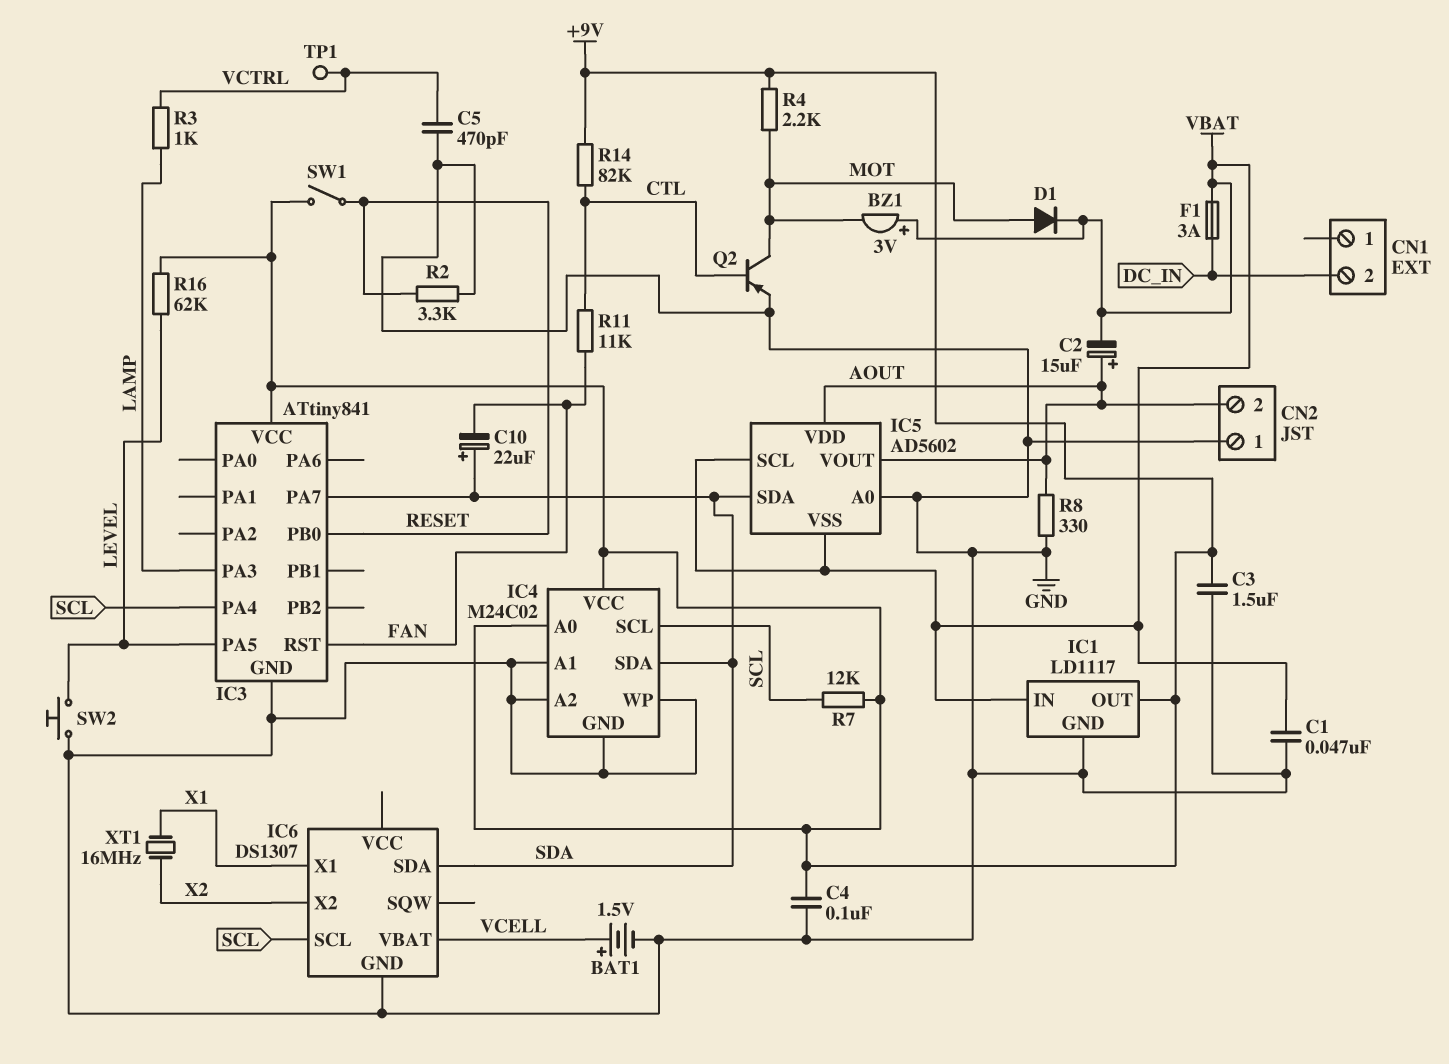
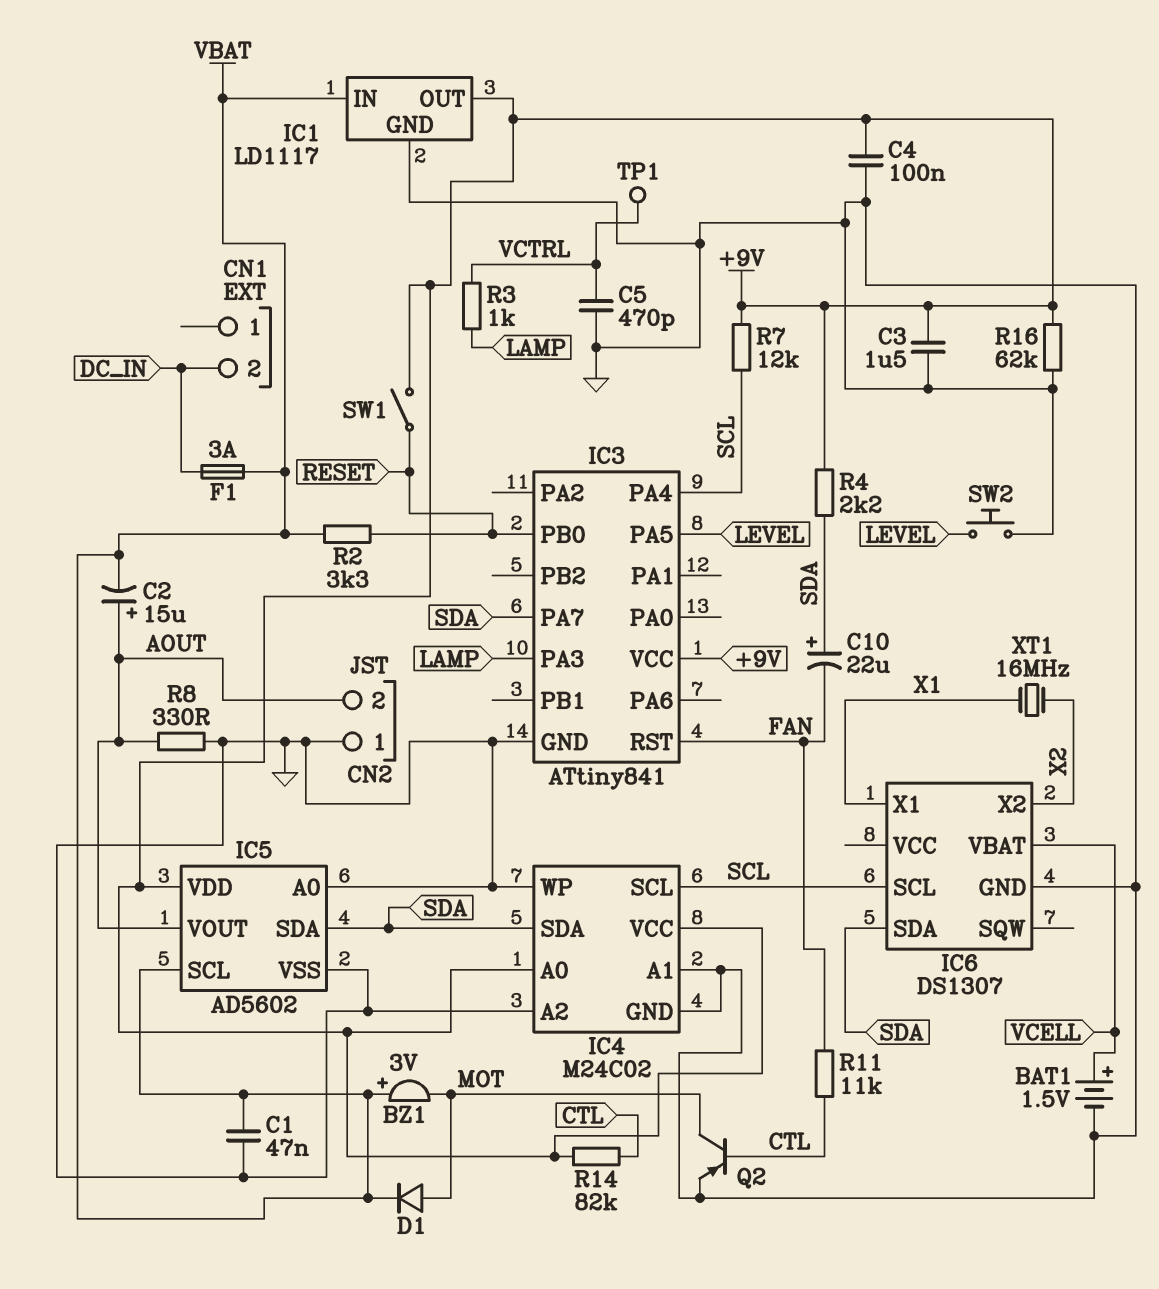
IC5 pin VDD: AOUT -> +9V
IC5 pin VSS: VBAT -> GND
R2: 3.3k (GND, RESET) -> 3.3k (RESET, VBAT)
R4: 2.2k (+9V, MOT) -> 2.2k (+9V, SDA)
R16: 62k (+9V, LEVEL) -> 62k (+9V, GND)

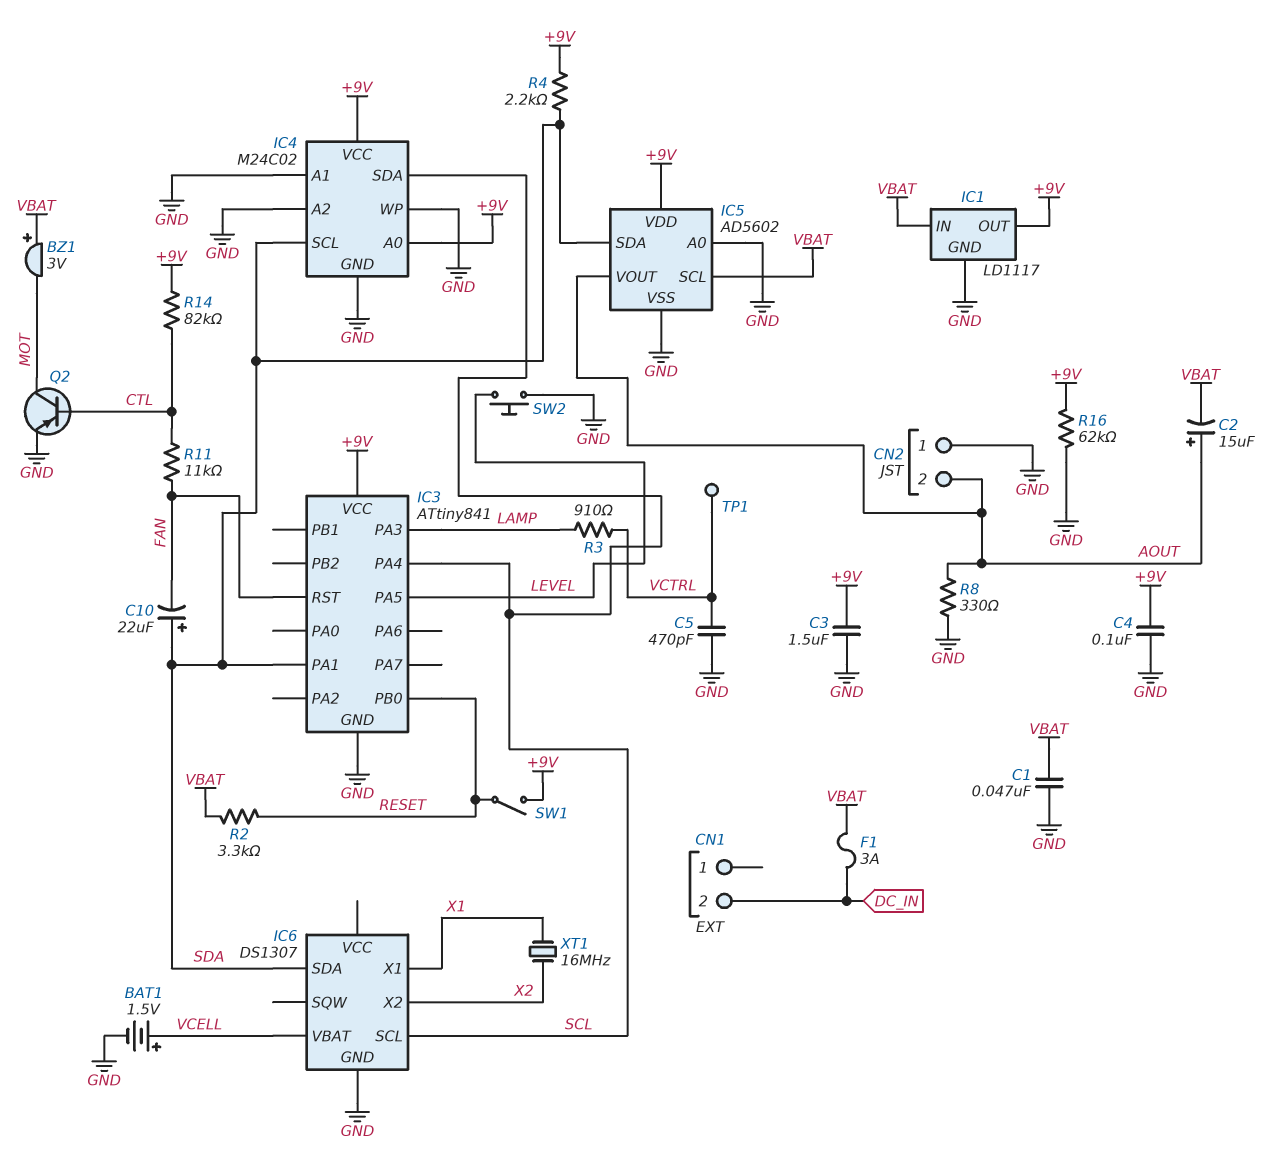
D1: diode (A MOT, K VBAT) -> none
IC3 pin PA1: none -> SDA
IC3 pin PA7: SDA -> none
IC4 pin SCL: SCL -> SDA
IC4 pin SDA: SDA -> SCL
R3: 1k (LAMP, VCTRL) -> 910 (LAMP, VCTRL)
R7: 12k (+9V, SCL) -> none

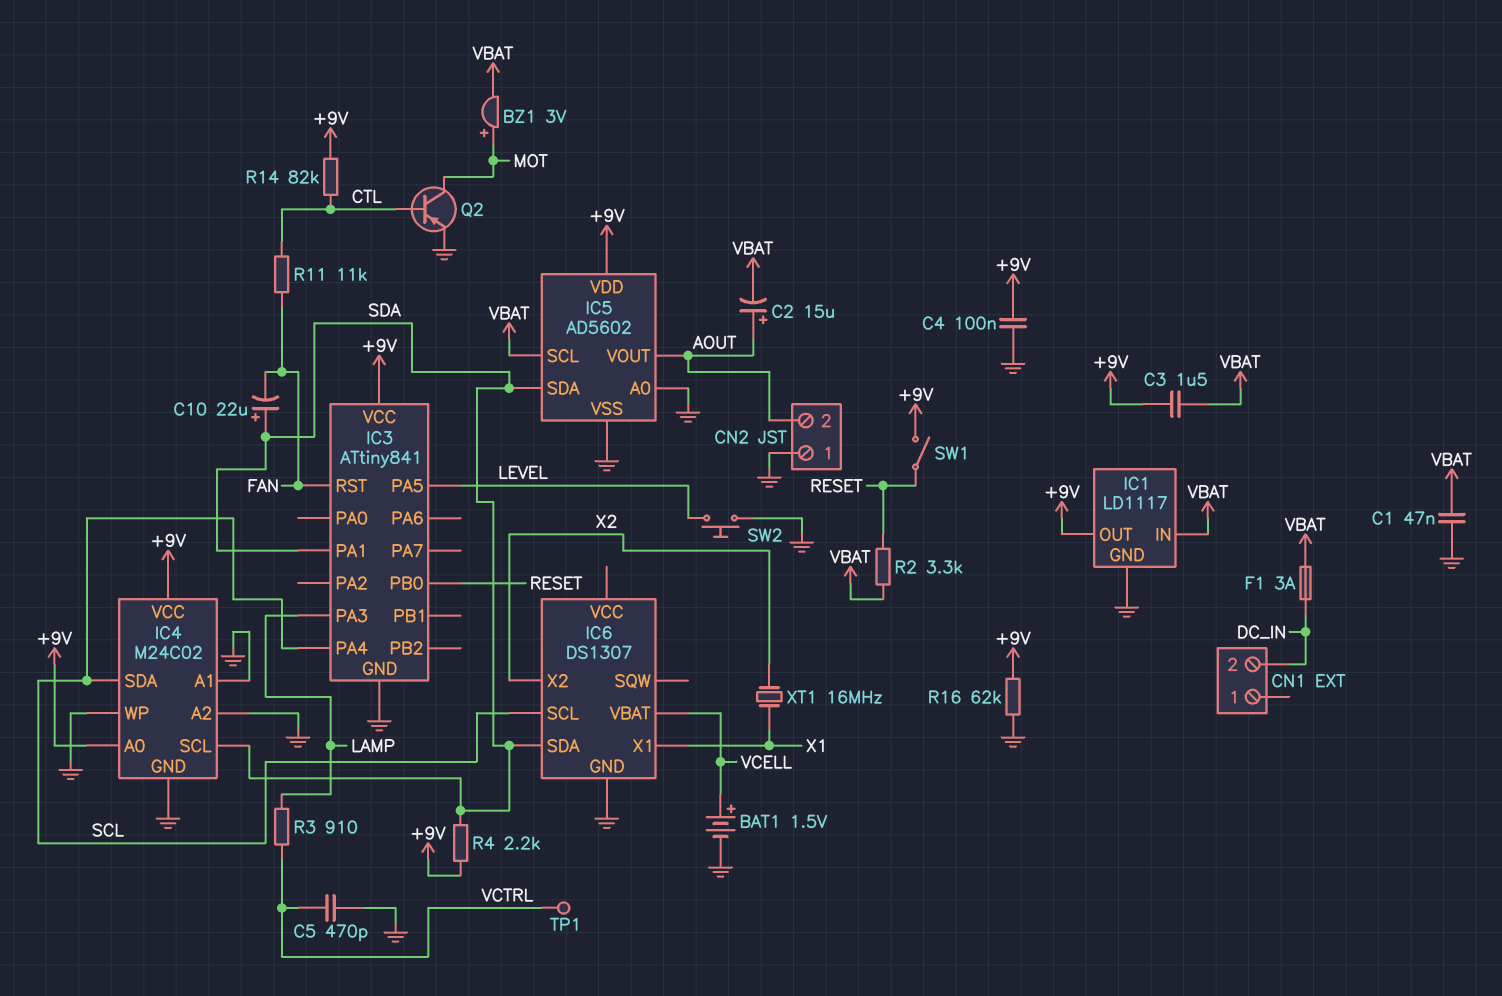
BZ1: buzzer 3V (plus VBAT, minus MOT) -> buzzer 3V (plus MOT, minus VBAT)
C3: 1.5uF (+9V, GND) -> 1.5uF (+9V, VBAT)
R8: 330 (AOUT, GND) -> none

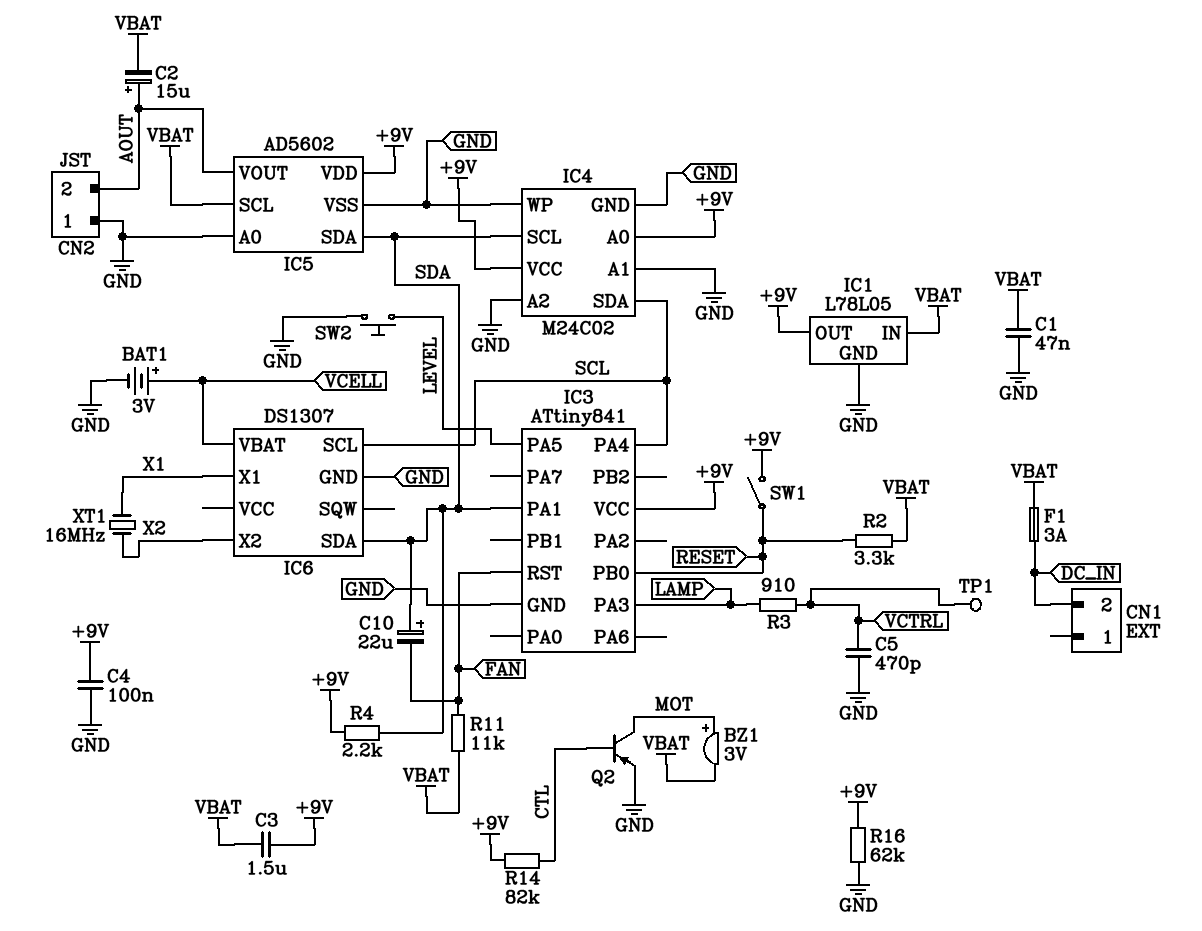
BAT1: 1.5V (plus VCELL, minus GND) -> 3V (plus VCELL, minus GND)
IC1: LD1117 -> L78L05
R11: 11k (CTL, FAN) -> 11k (FAN, VBAT)

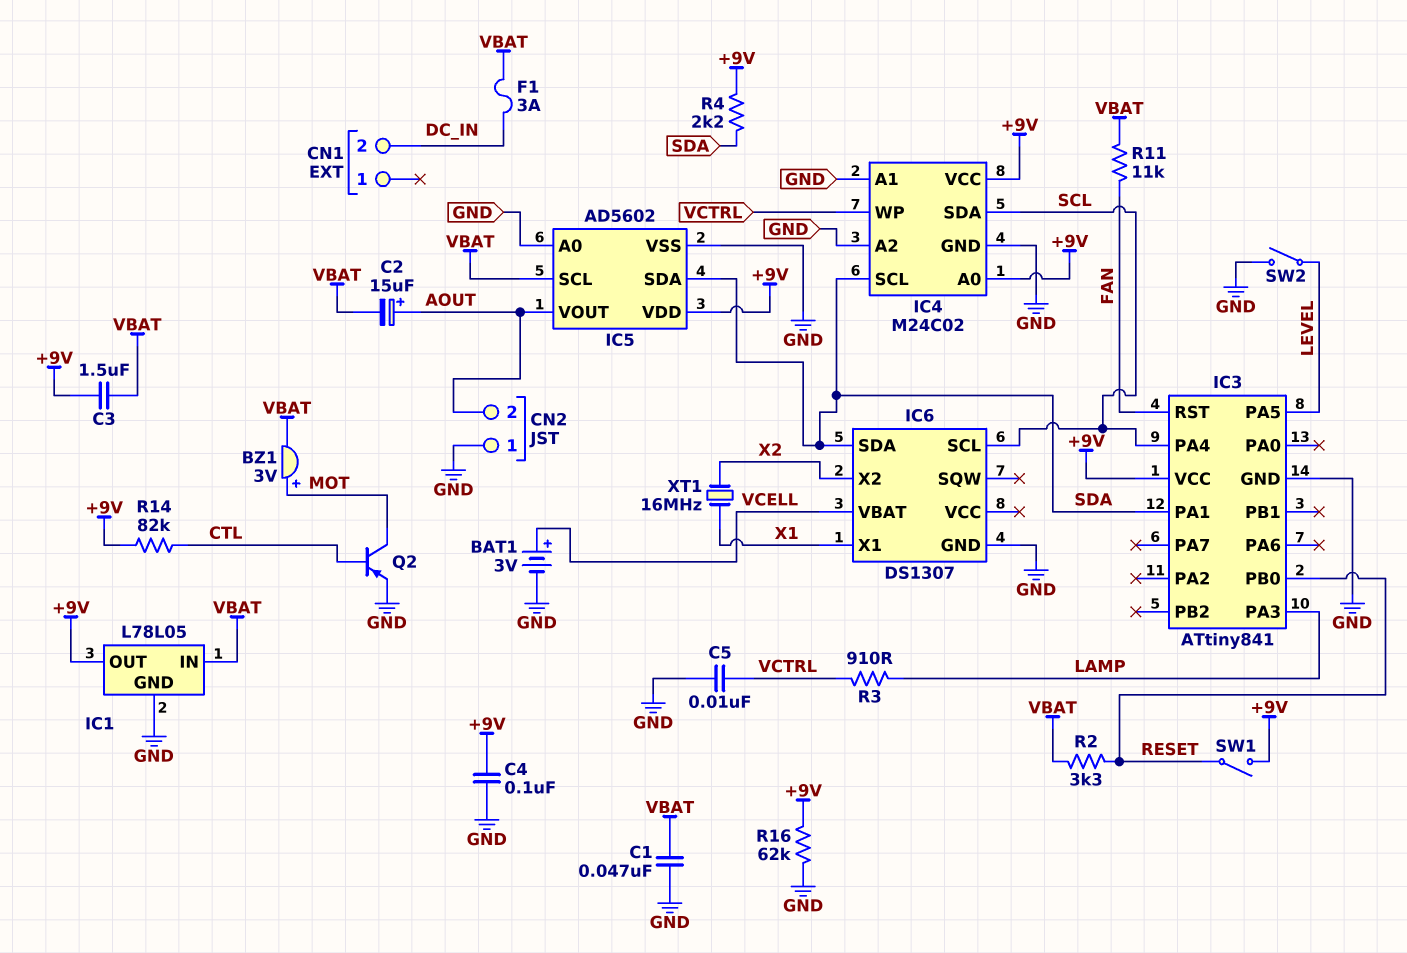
C5: 470pF (GND, VCTRL) -> 10nF (GND, VCTRL)
C10: 22uF (plus SDA, minus FAN) -> none
IC4 pin WP: GND -> VCTRL
SW2: button (GND, LEVEL) -> switch (GND, LEVEL)
TP1: test point (VCTRL) -> none

